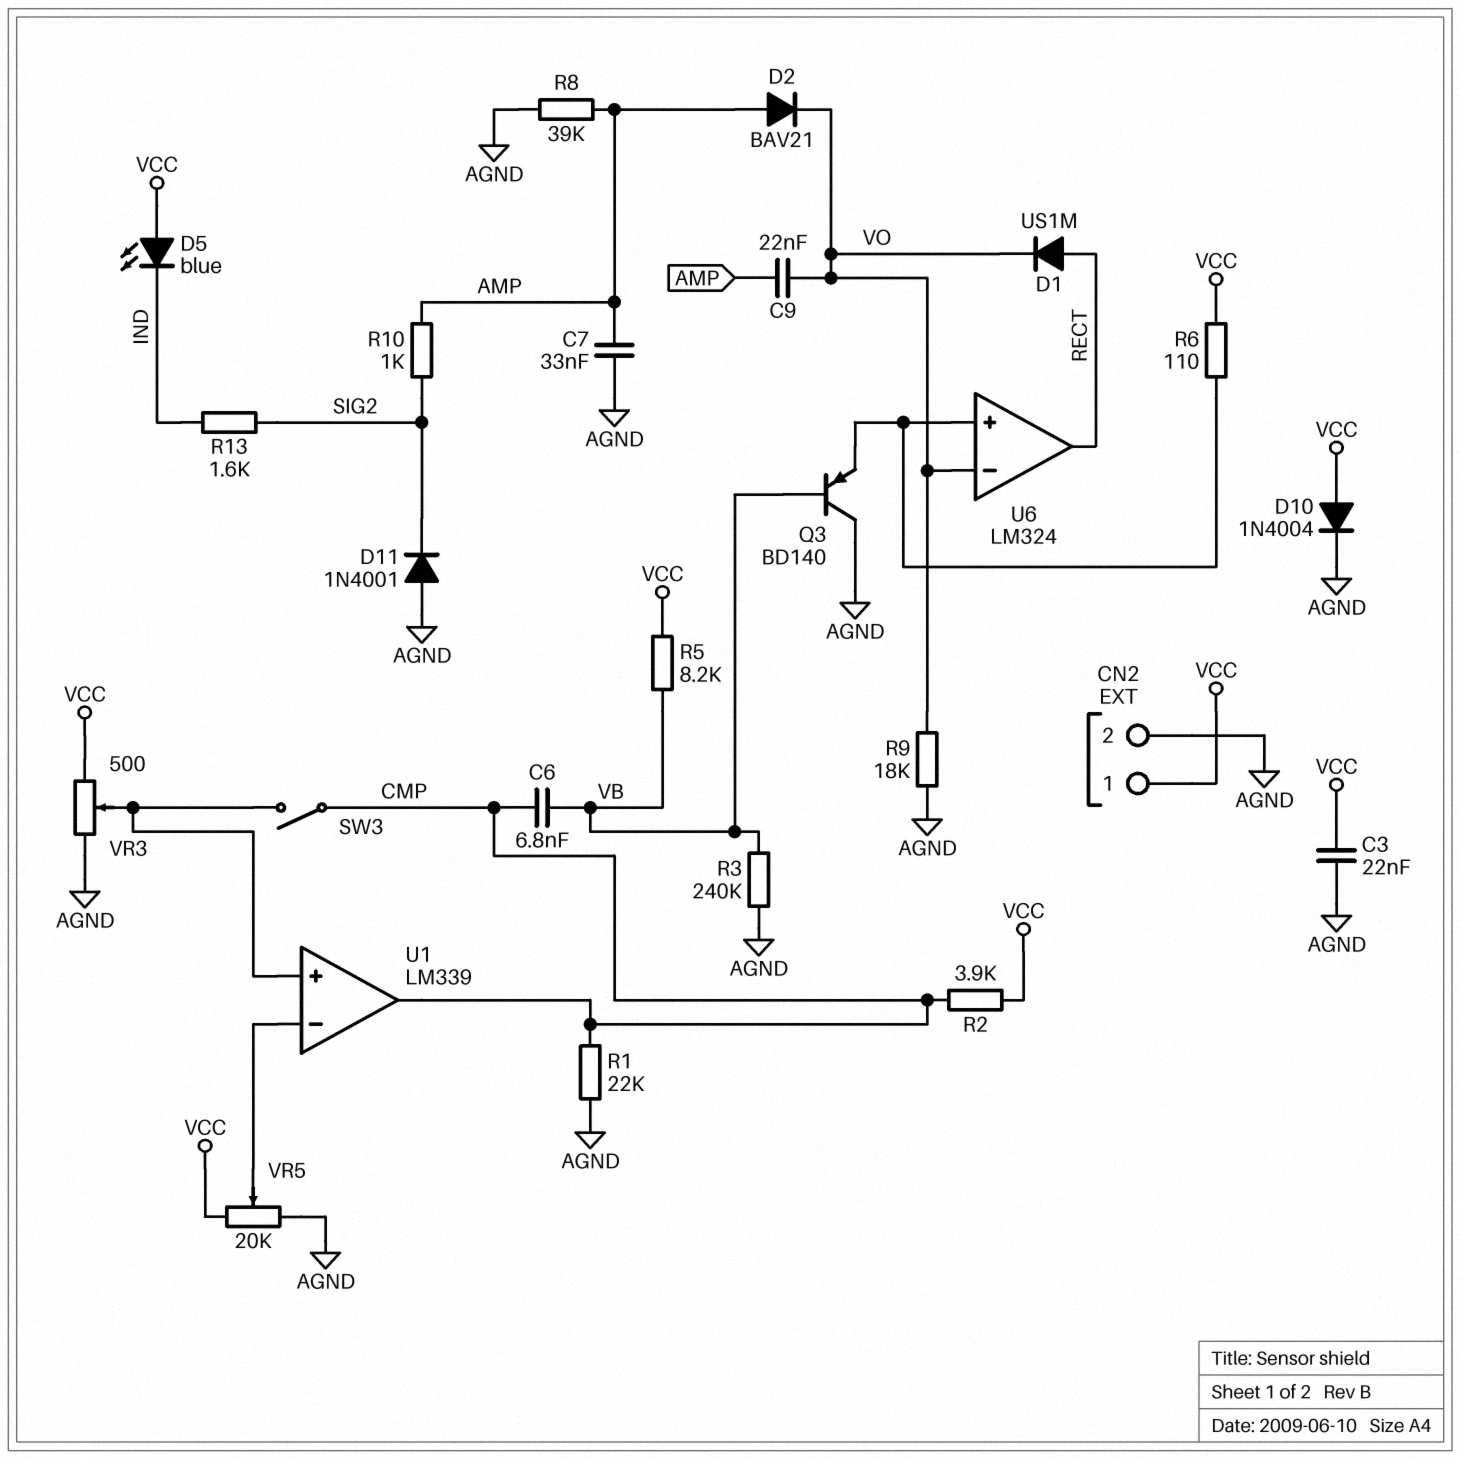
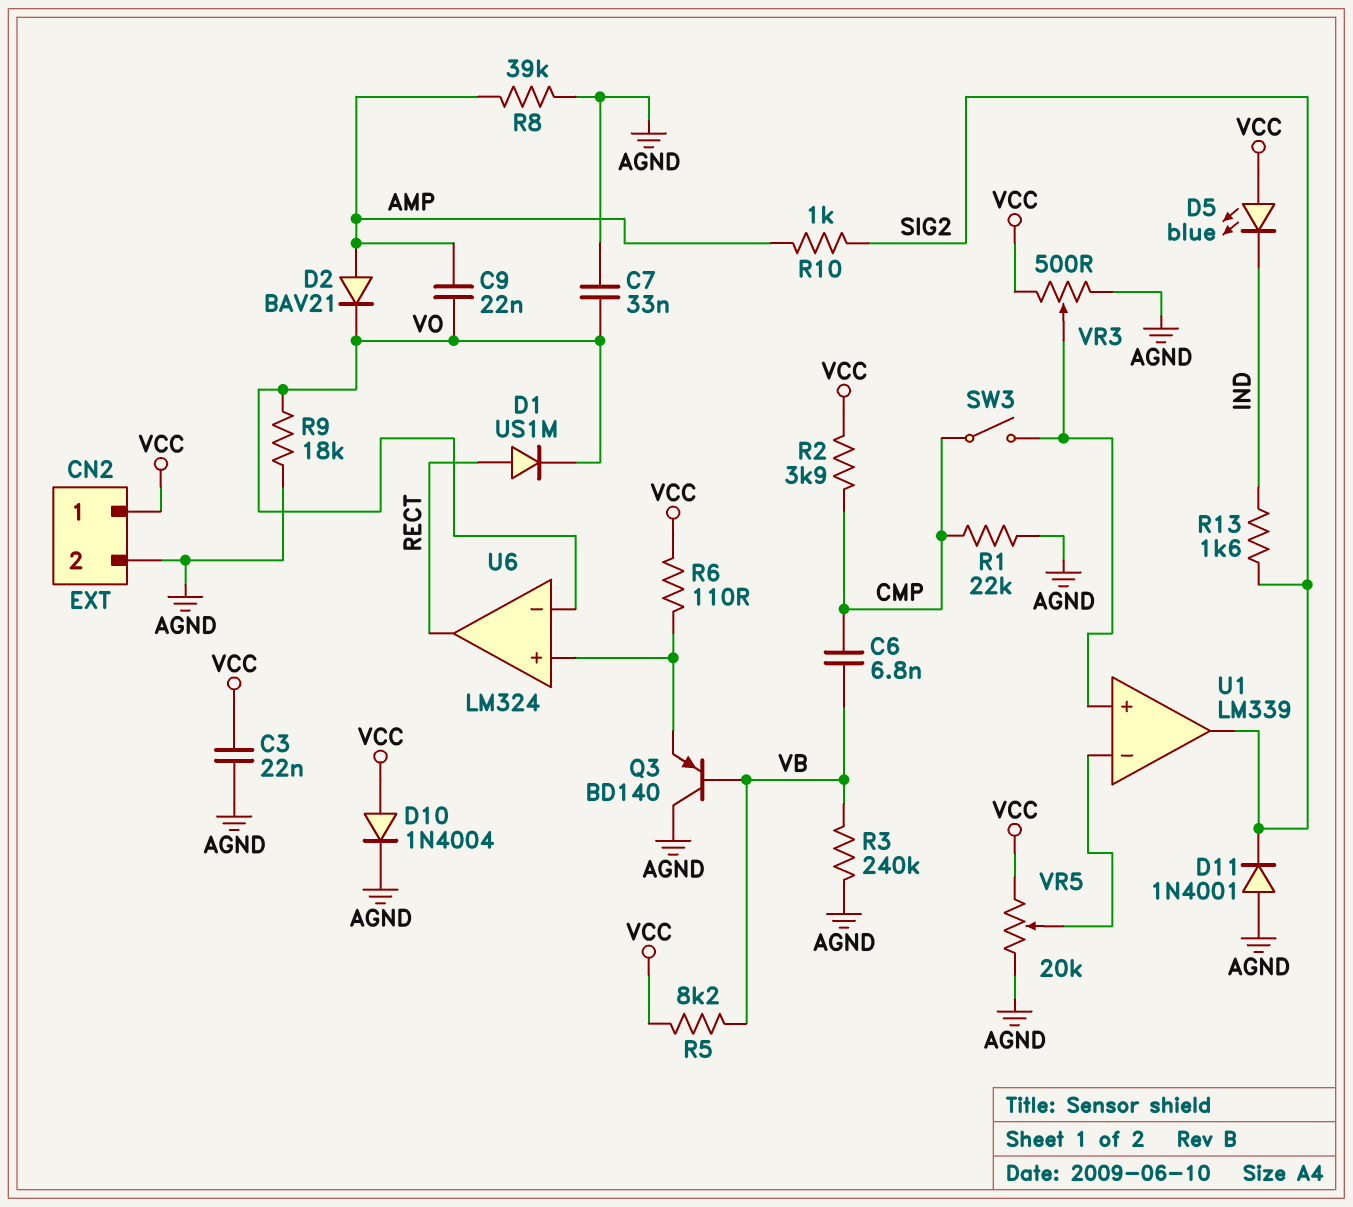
C7: 33nF (AGND, AMP) -> 33nF (AGND, VO)
U1 pin out: CMP -> SIG2

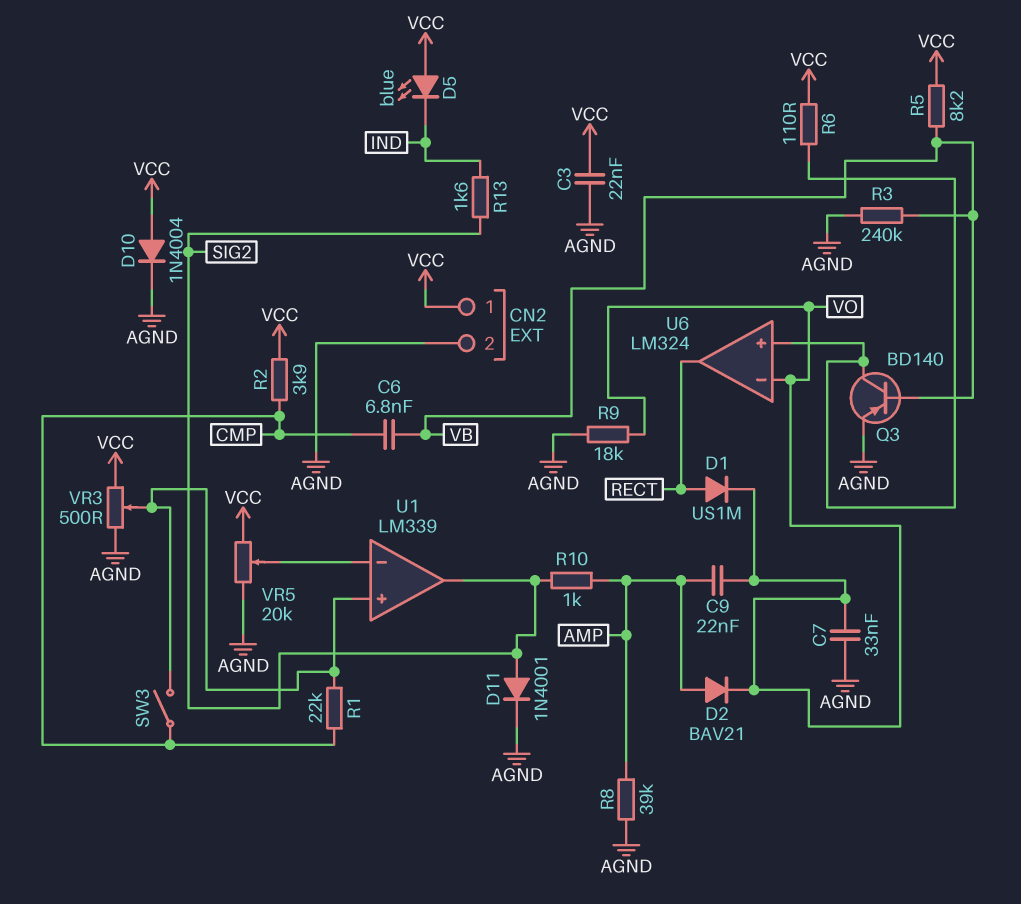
D11: diode 1N4001 (A AGND, K SIG2) -> diode 1N4001 (A SIG2, K AGND)
Q3: PNP BD140 (B VB, C AGND, E U6/in+) -> PNP BD140 (B VB, C U6/in+, E AGND)
R1: 22k (AGND, CMP) -> 22k (CMP, U1/in+)

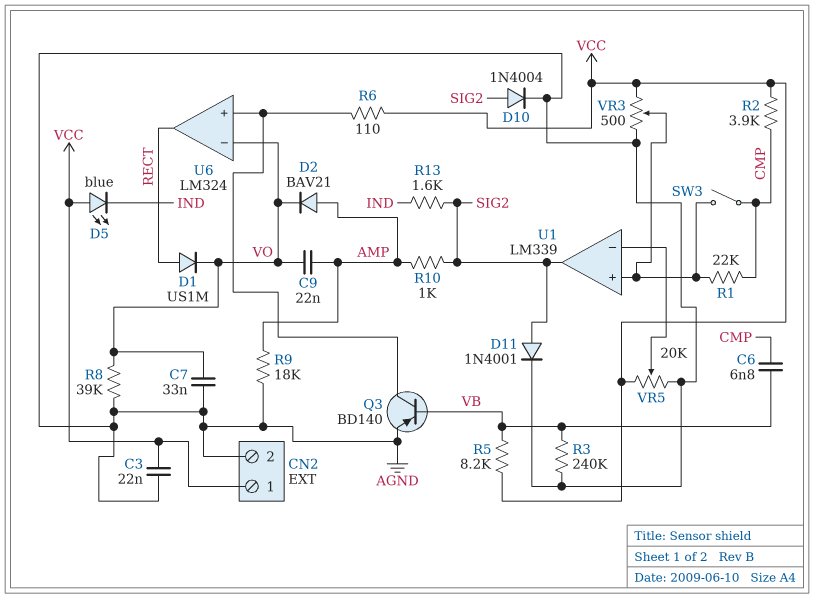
D10: diode 1N4004 (A VCC, K AGND) -> diode 1N4004 (A SIG2, K AGND)
R8: 39k (AGND, AMP) -> 39k (AGND, VO)
R9: 18k (AGND, VO) -> 18k (AGND, AMP)

